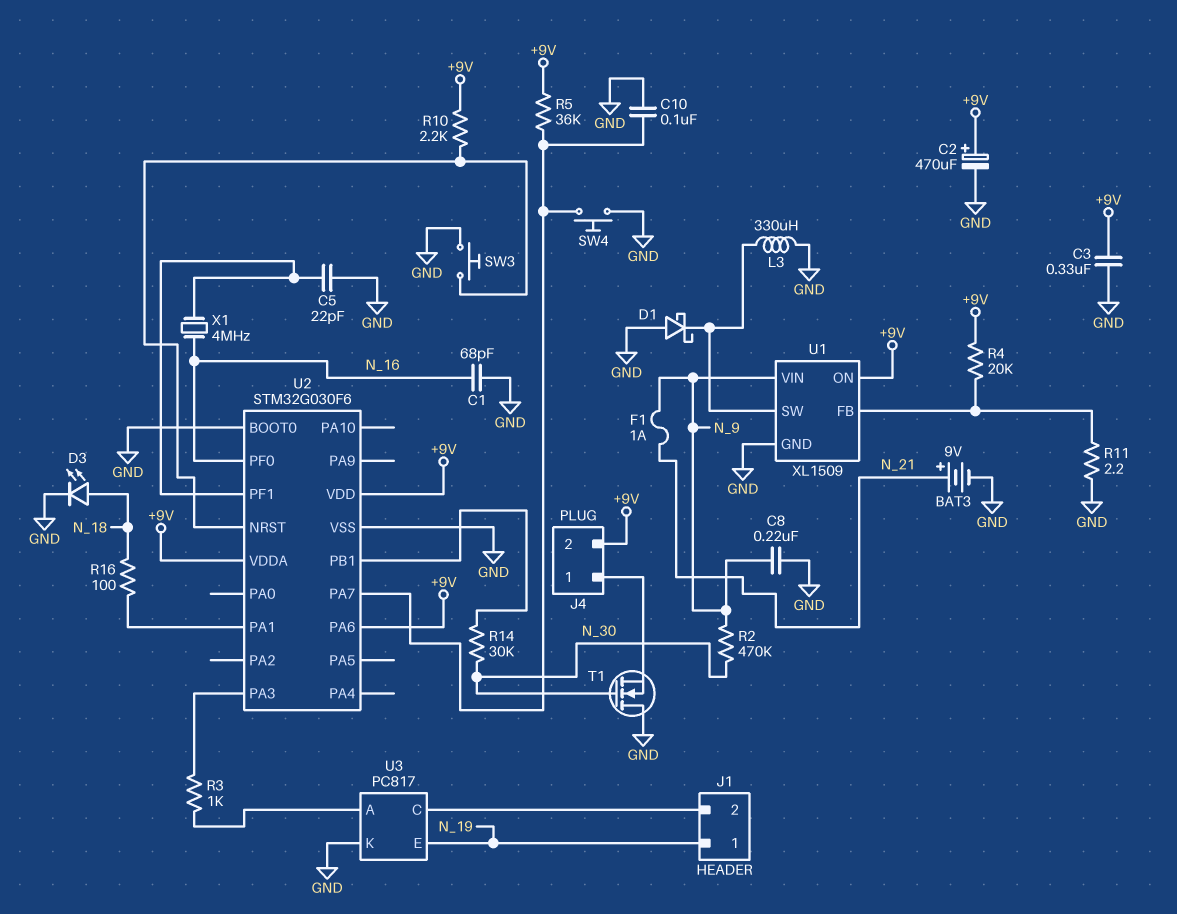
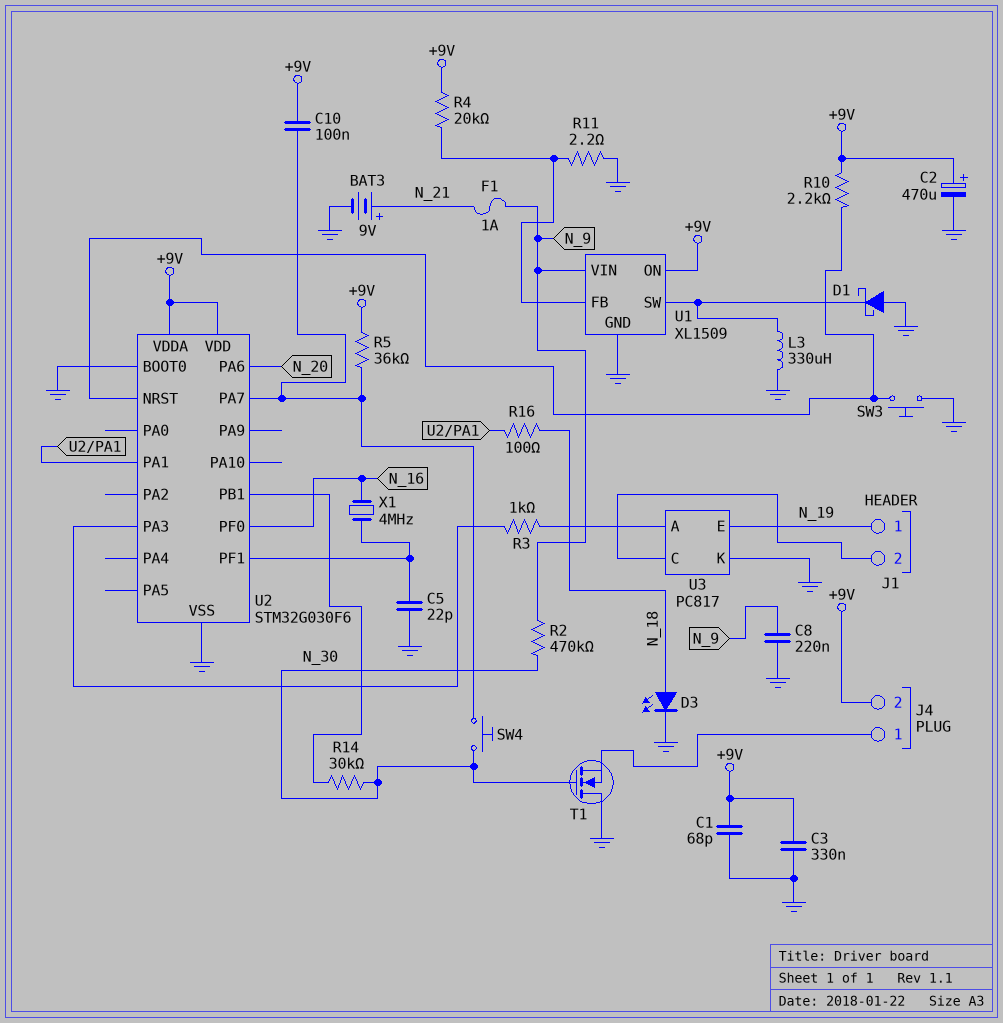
C1: 68pF (GND, N_16) -> 68pF (+9V, GND)
C10: 100nF (GND, U2/PA7) -> 100nF (+9V, U2/PA7)
SW4: button (GND, U2/PA7) -> button (N_30, U2/PA7)
U2 pin PA6: +9V -> N_20

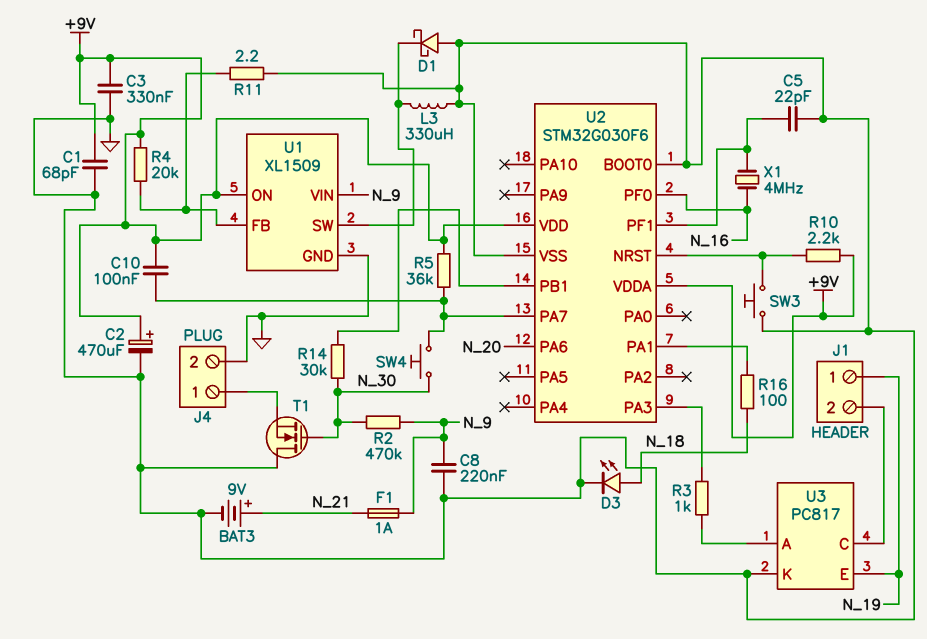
J4 pin 2: +9V -> GND

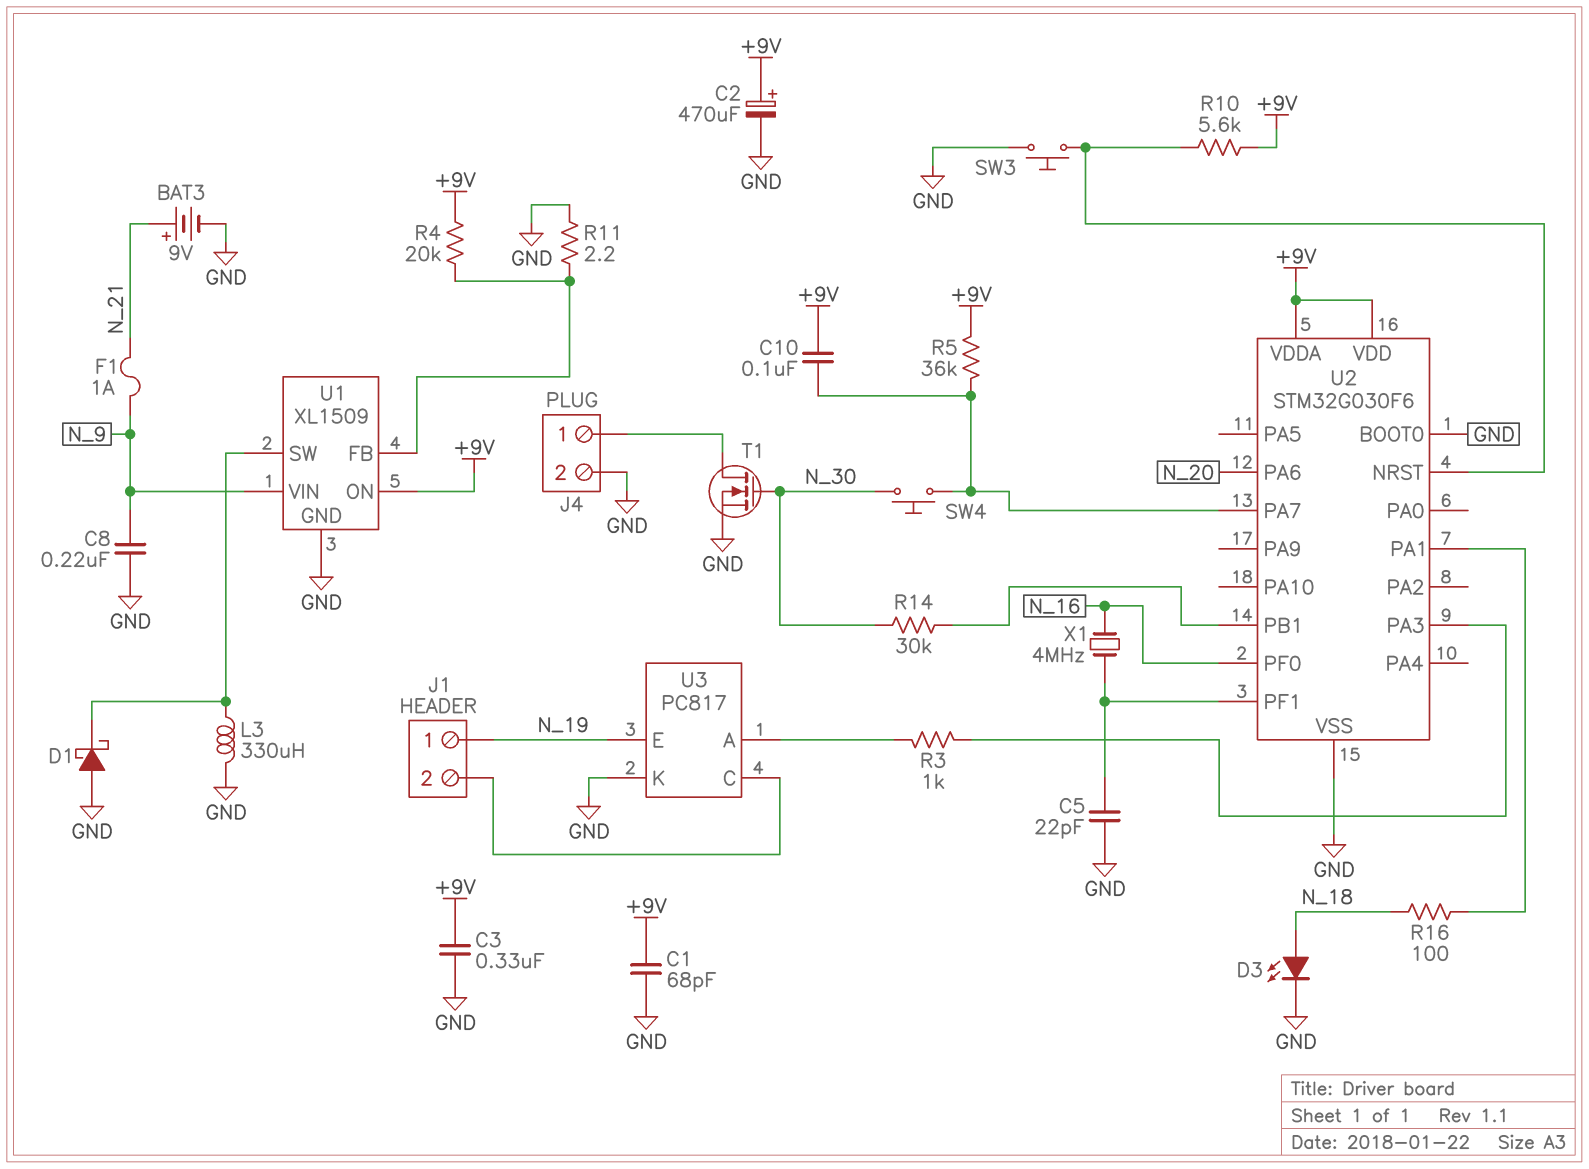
R2: 470k (N_9, N_30) -> none
R10: 2.2k (+9V, U2/NRST) -> 5.6k (+9V, U2/NRST)
T1: NMOS (G N_30, D GND, S J4/1) -> NMOS (G N_30, D J4/1, S GND)

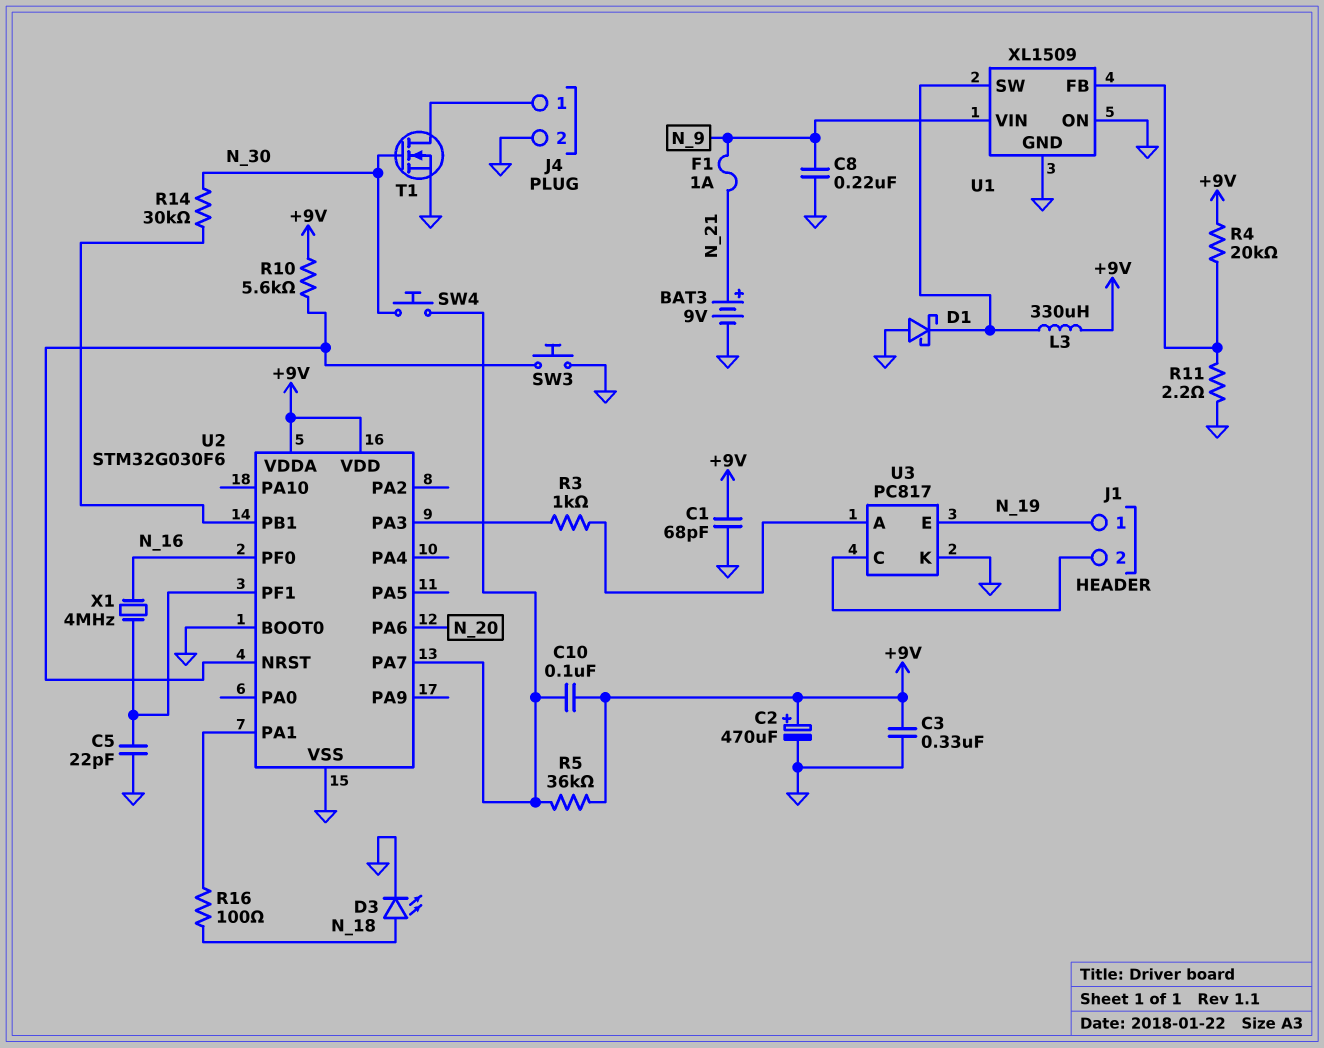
L3: 330uH (GND, U1/SW) -> 330uH (+9V, U1/SW)
U1 pin ON: +9V -> GND

